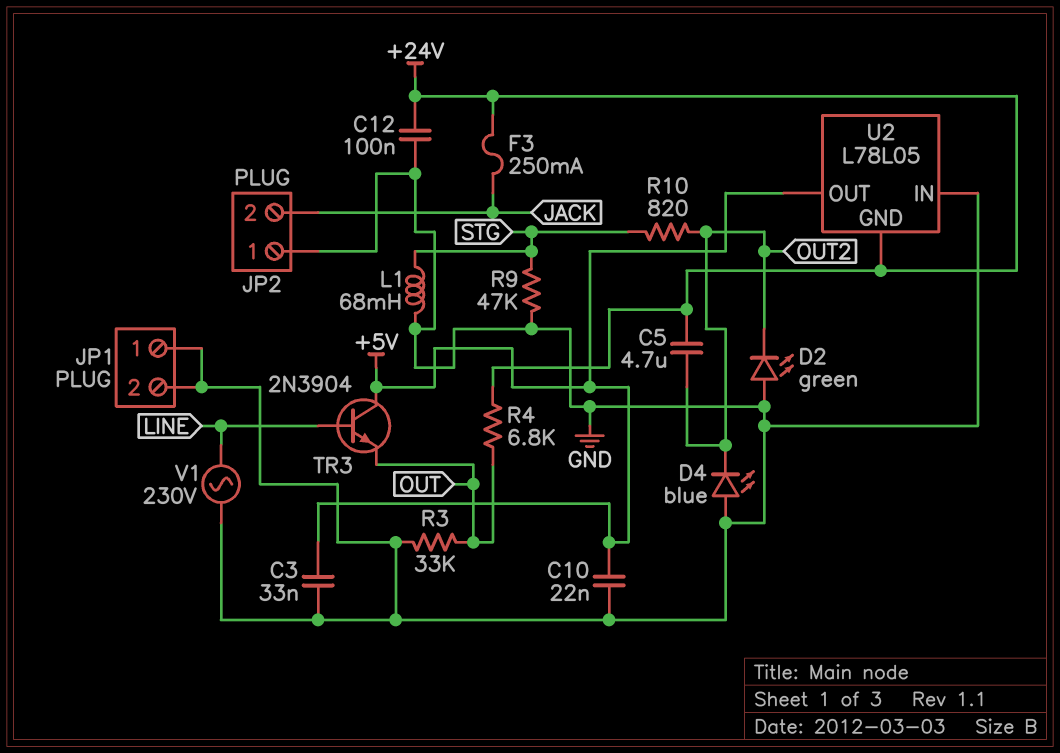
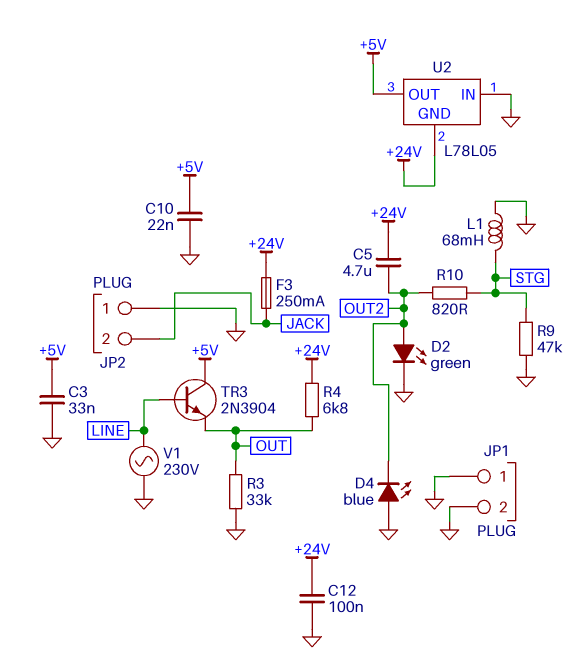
D2: LED green (A GND, K OUT2) -> LED green (A OUT2, K GND)

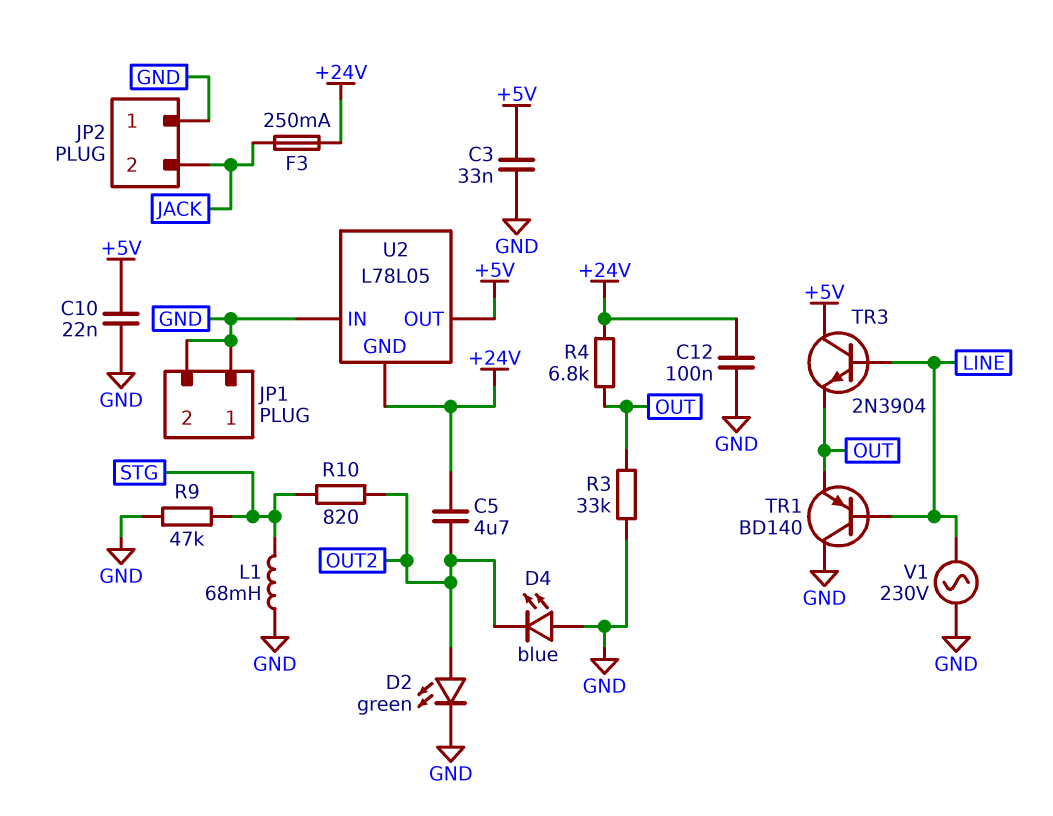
TR1: none -> PNP BD140 (B LINE, C GND, E OUT)

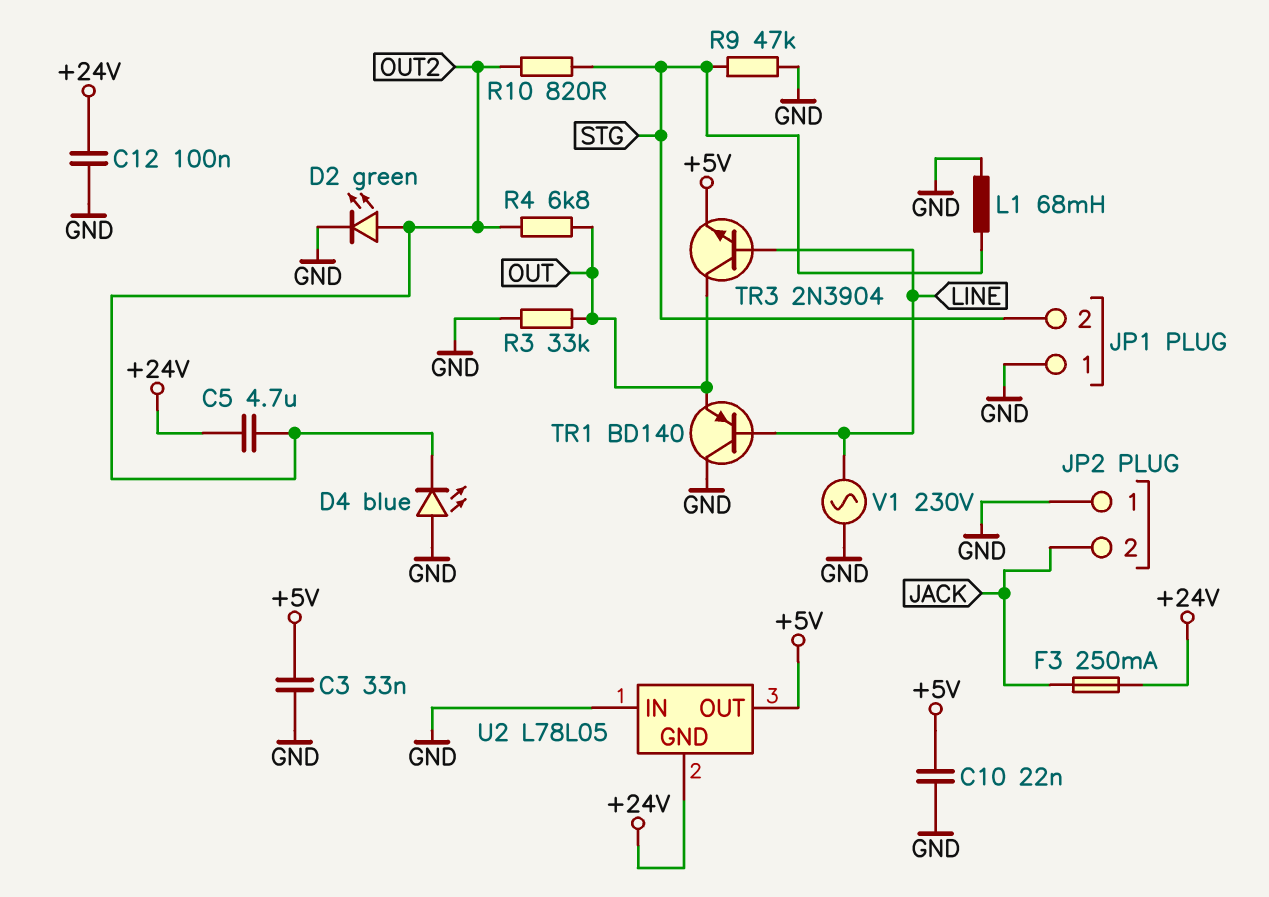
JP1 pin 2: GND -> STG
R4: 6.8k (+24V, OUT) -> 6.8k (OUT, OUT2)
TR3: NPN 2N3904 (B LINE, C +5V, E OUT) -> NPN 2N3904 (B LINE, C OUT, E +5V)

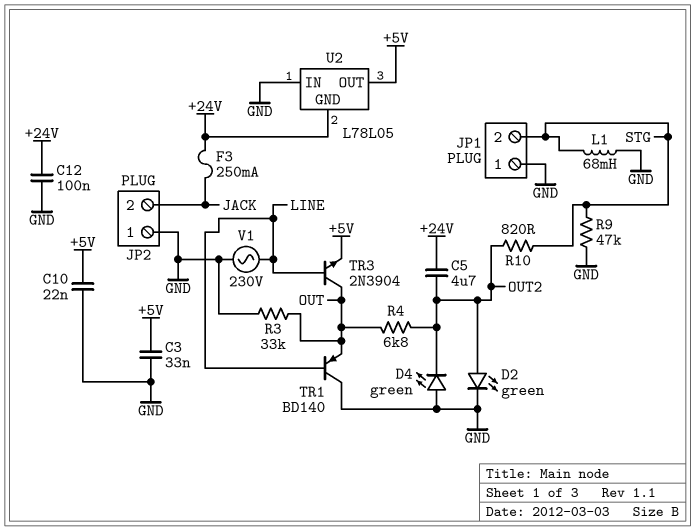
D4: LED blue (A GND, K OUT2) -> LED green (A GND, K OUT2)

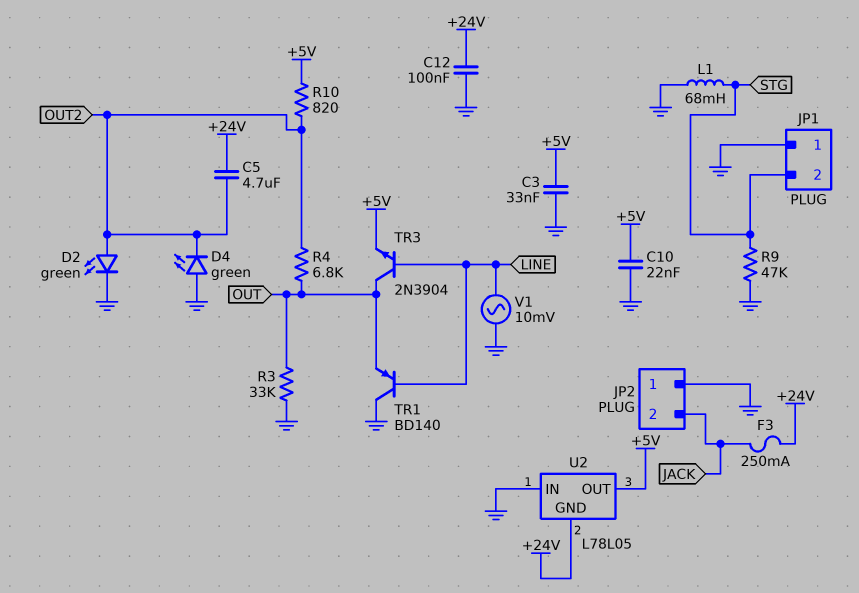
R10: 820 (OUT2, STG) -> 820 (+5V, OUT2)
V1: AC 230V (GND, LINE) -> AC 10mV (GND, LINE)

